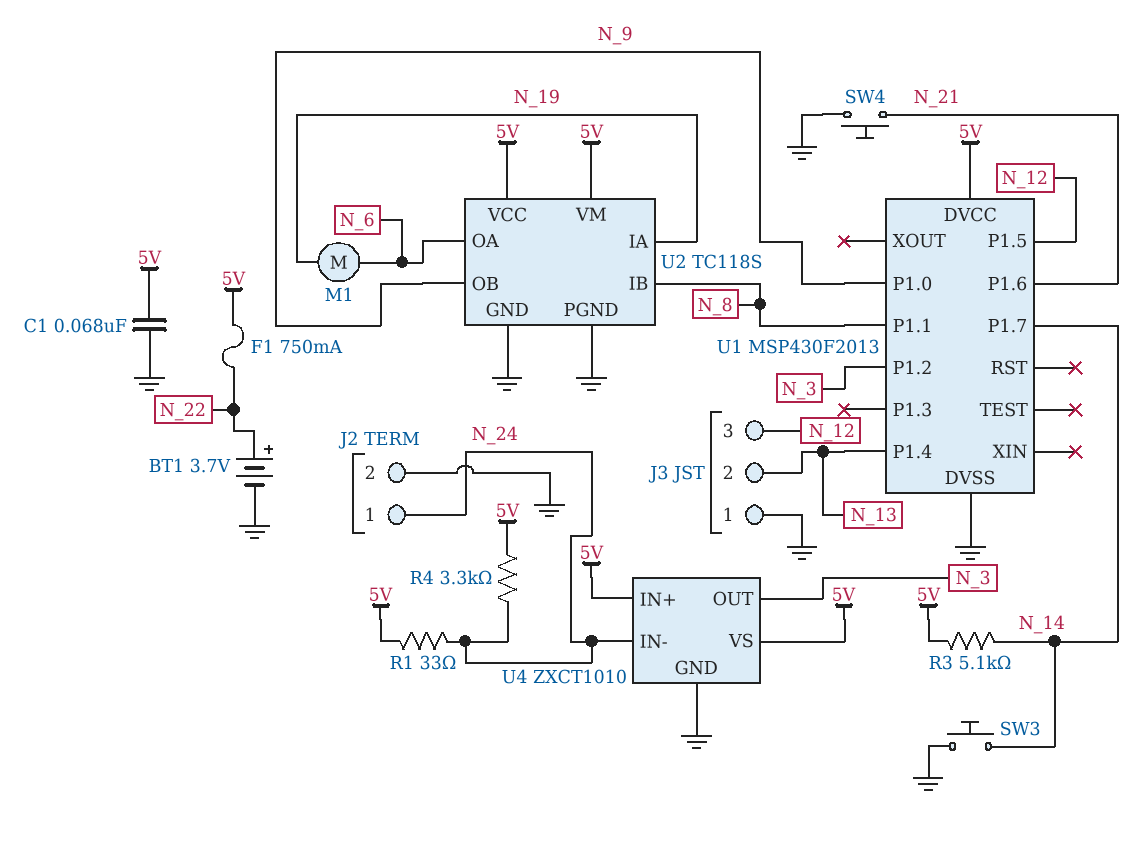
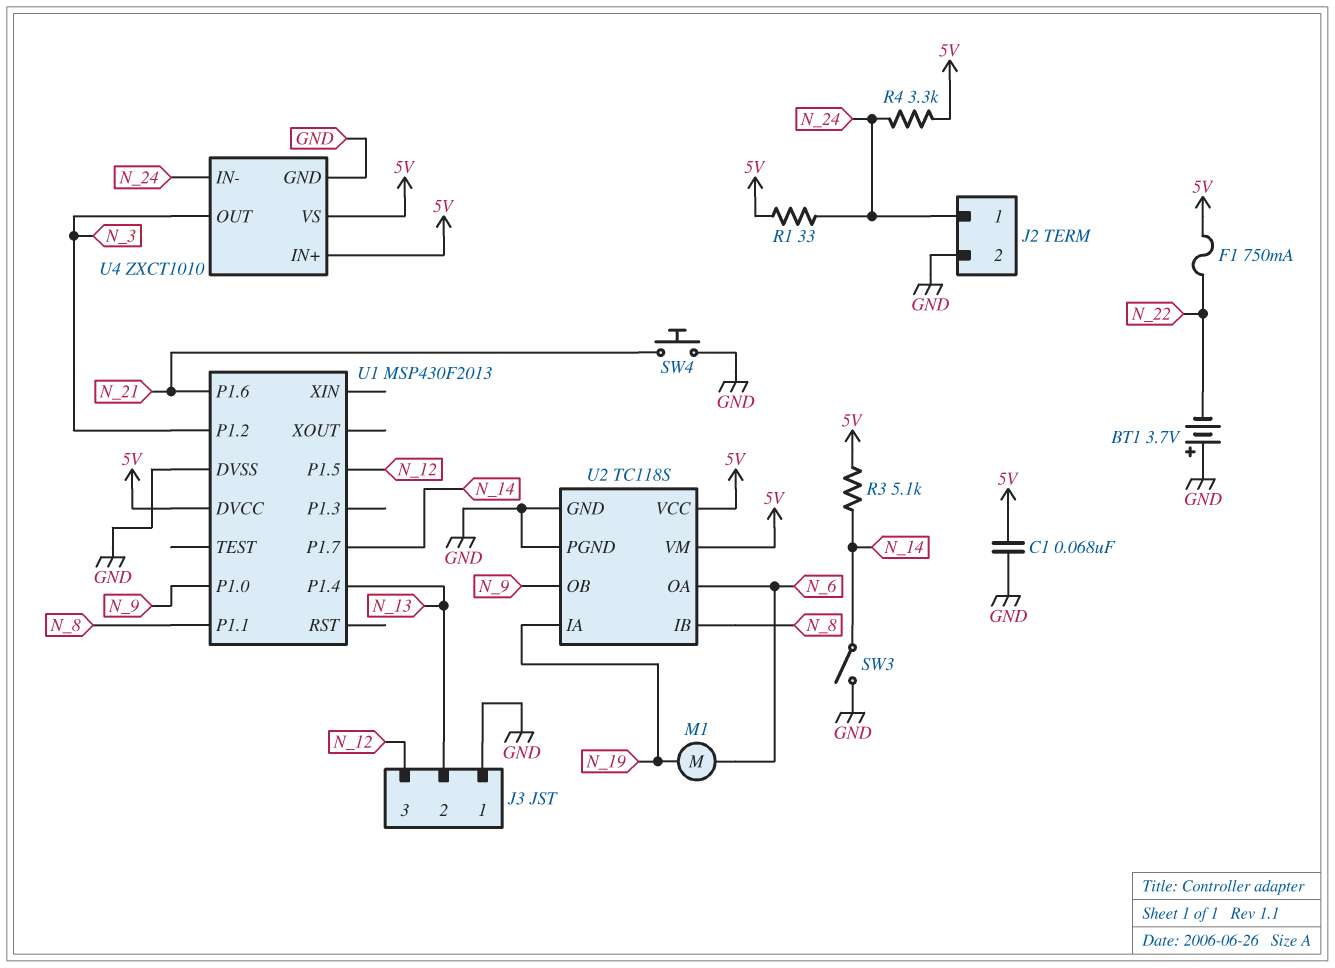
BT1: 3.7V (plus N_22, minus GND) -> 3.7V (plus GND, minus N_22)
SW3: button (GND, N_14) -> switch (GND, N_14)

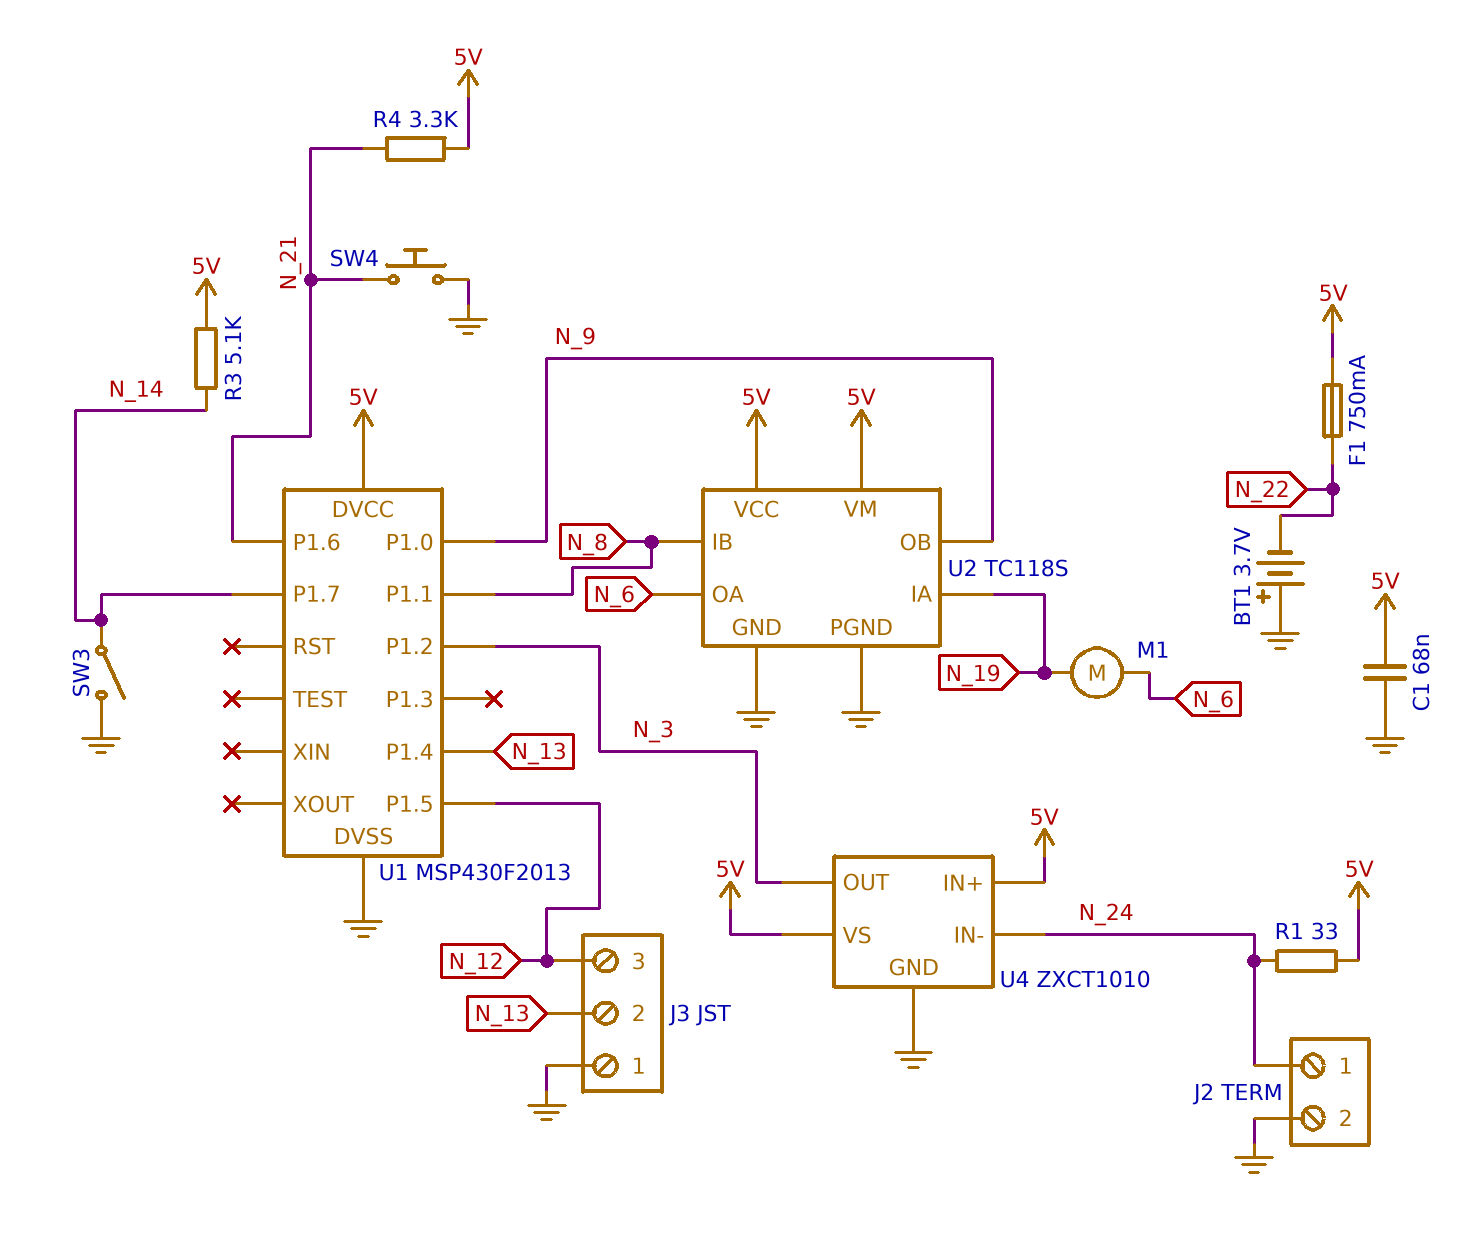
R4: 3.3k (5V, N_24) -> 3.3k (5V, N_21)

